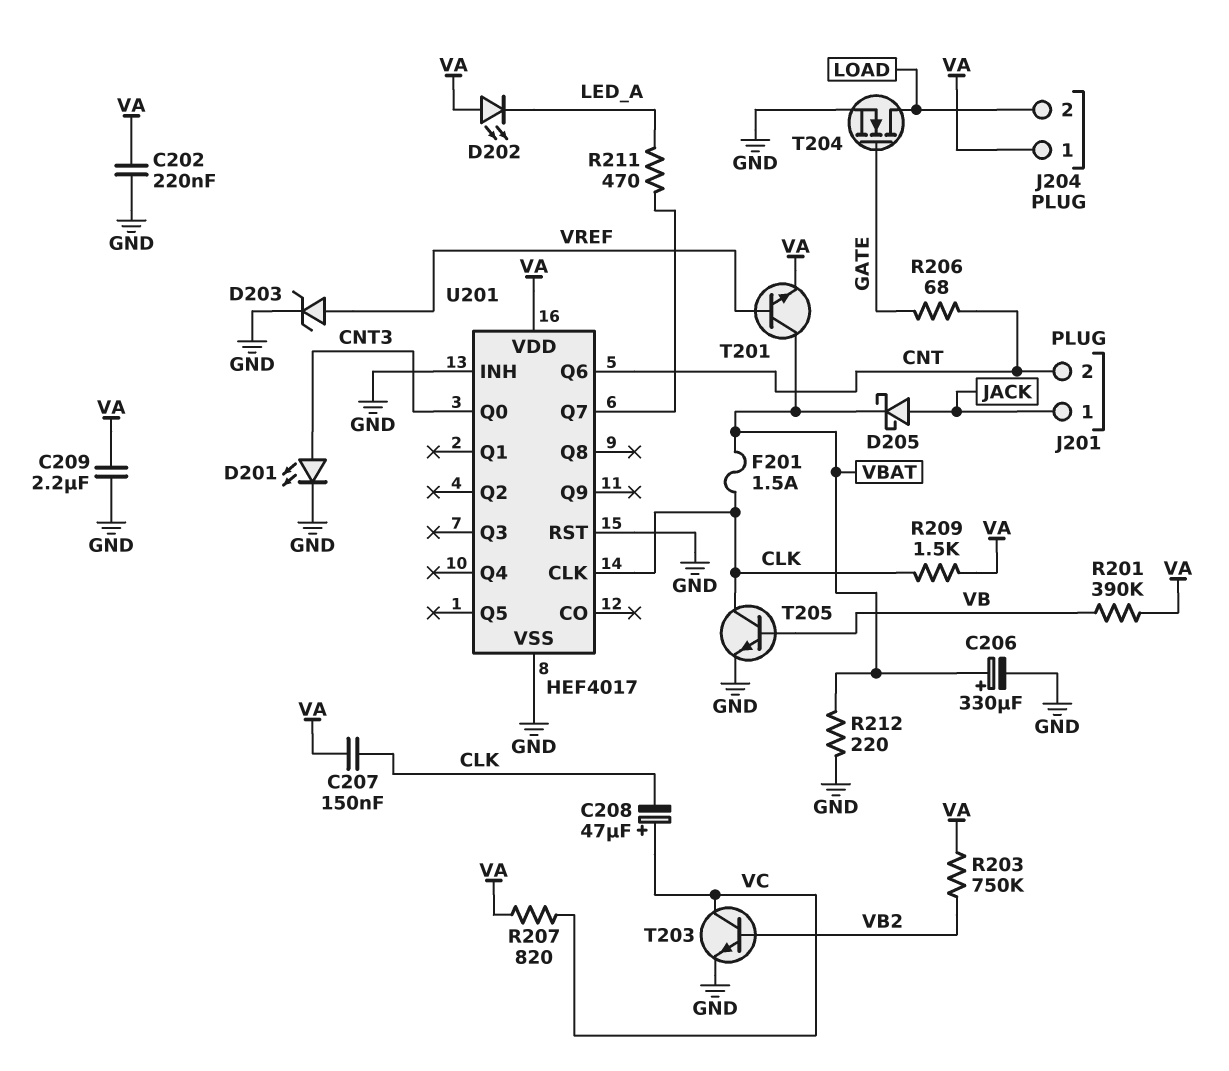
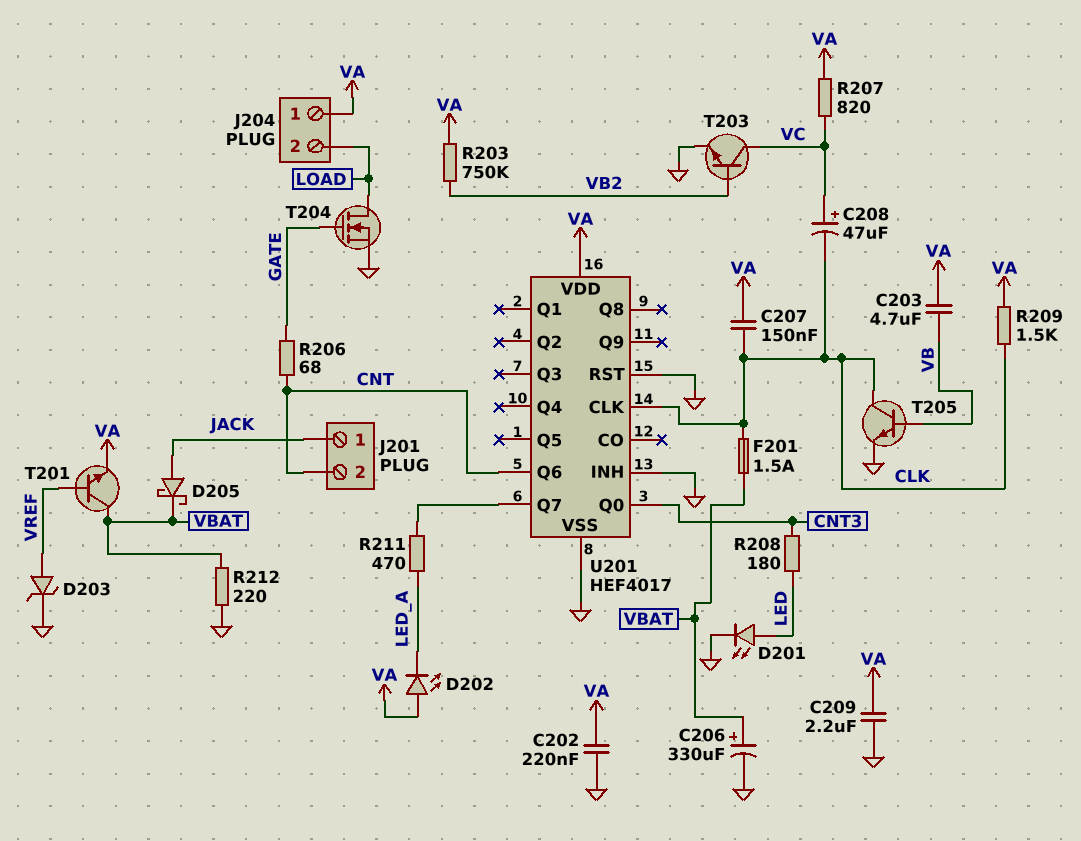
C203: none -> 4.7uF (VA, VB)
D201: LED (A CNT3, K GND) -> LED (A LED, K GND)
R201: 390k (VA, VB) -> none
R208: none -> 180 (CNT3, LED)

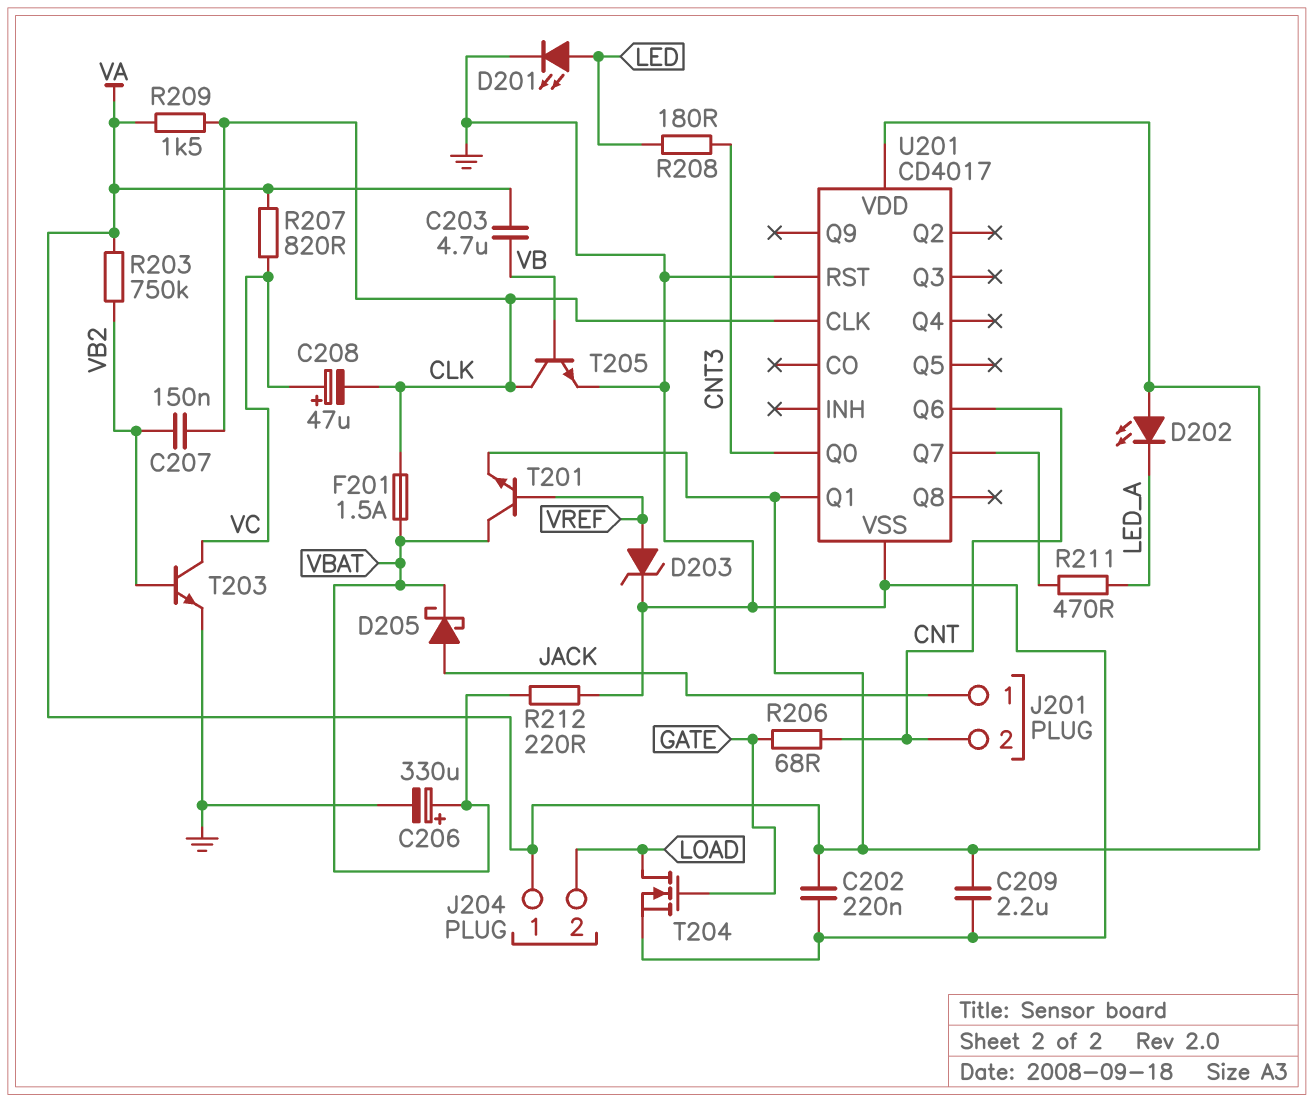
C207: 150nF (CLK, VA) -> 150nF (CLK, VB2)
U201: HEF4017 -> CD4017
U201 pin INH: GND -> none
U201 pin Q1: none -> VA

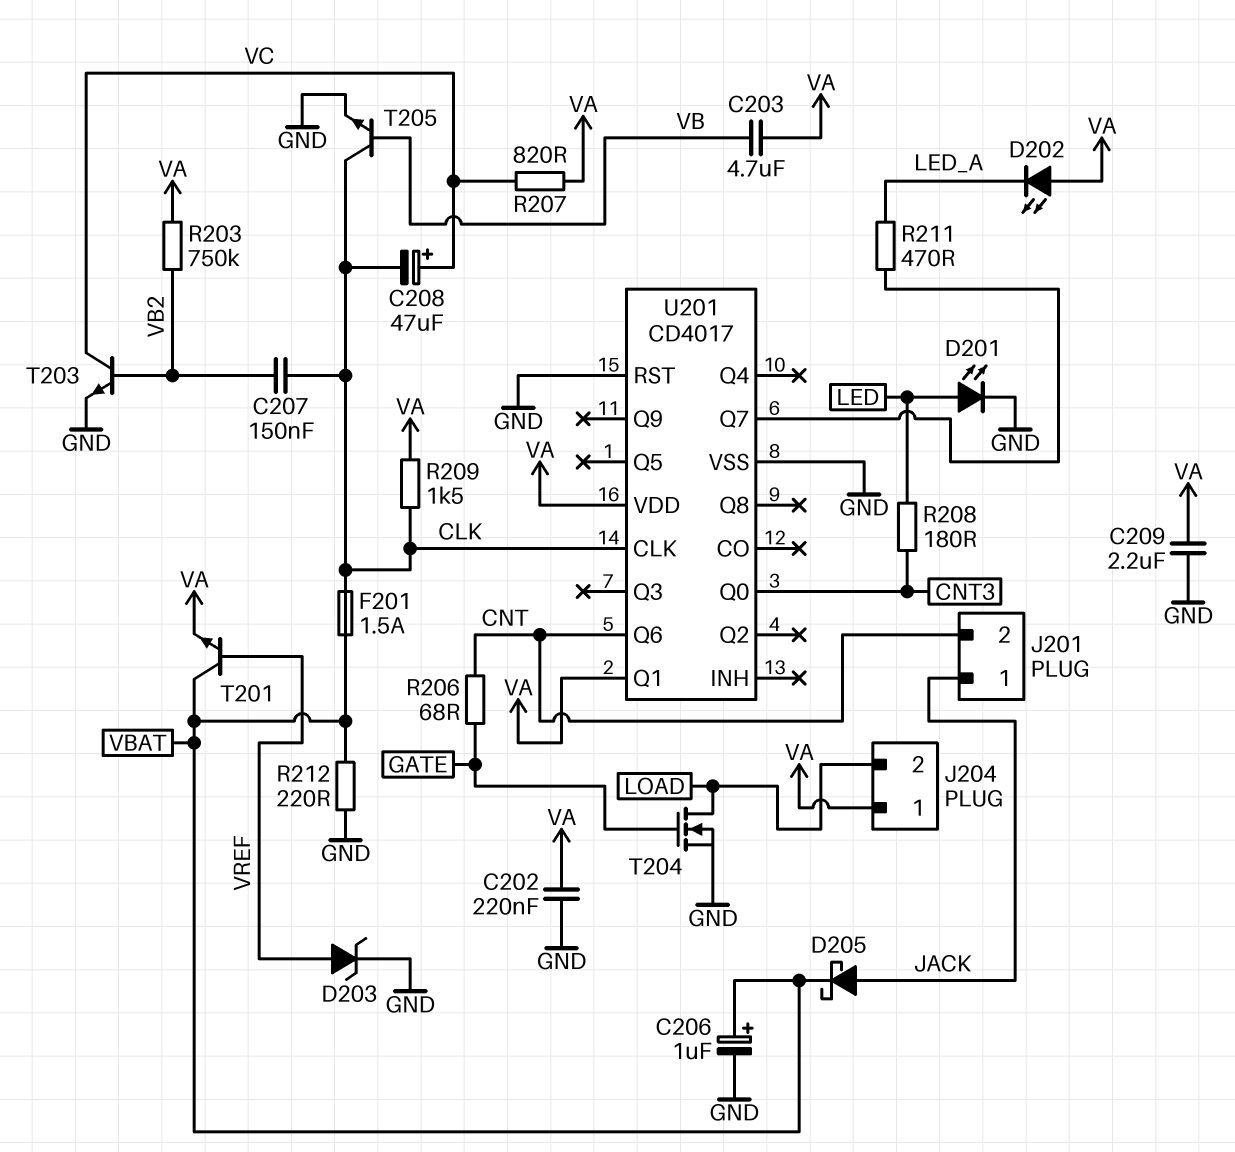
C206: 330uF (plus VBAT, minus GND) -> 1uF (plus VBAT, minus GND)

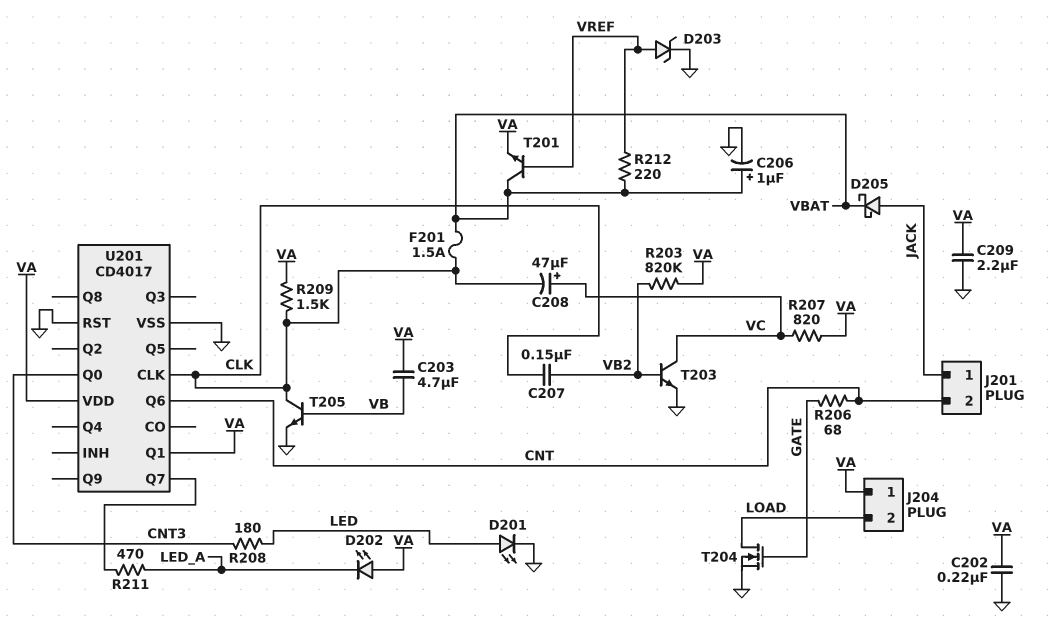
R203: 750k (VA, VB2) -> 820k (VA, VB2)
R212: 220 (GND, VBAT) -> 220 (VBAT, VREF)

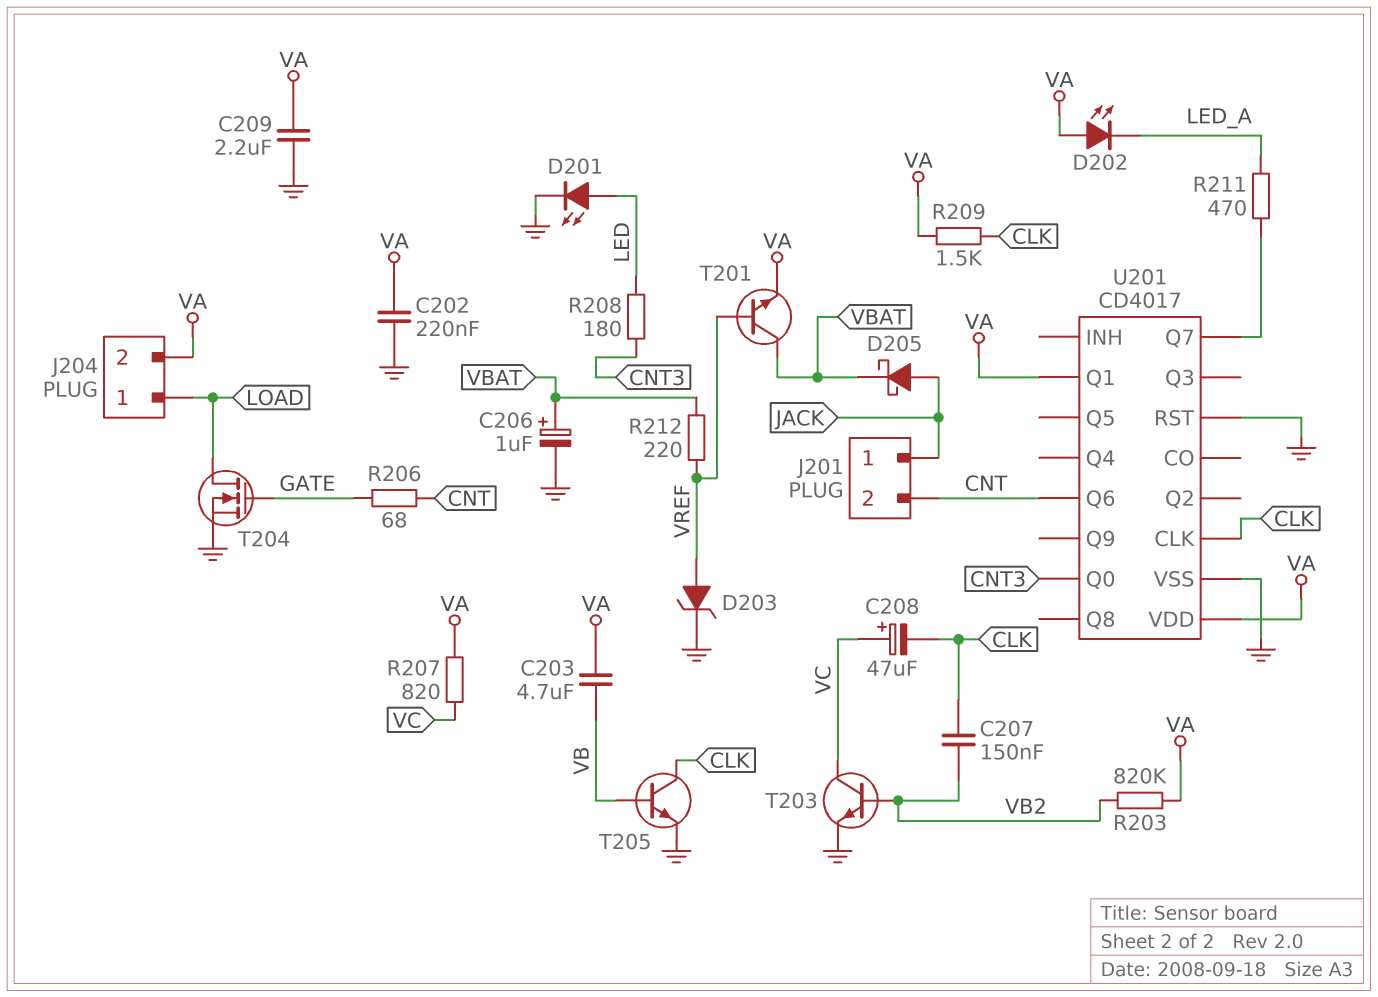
F201: 1.5A (CLK, VBAT) -> none
J204 pin 1: VA -> LOAD
J204 pin 2: LOAD -> VA

